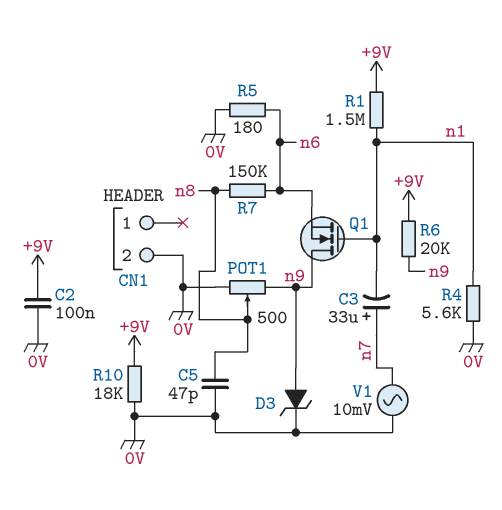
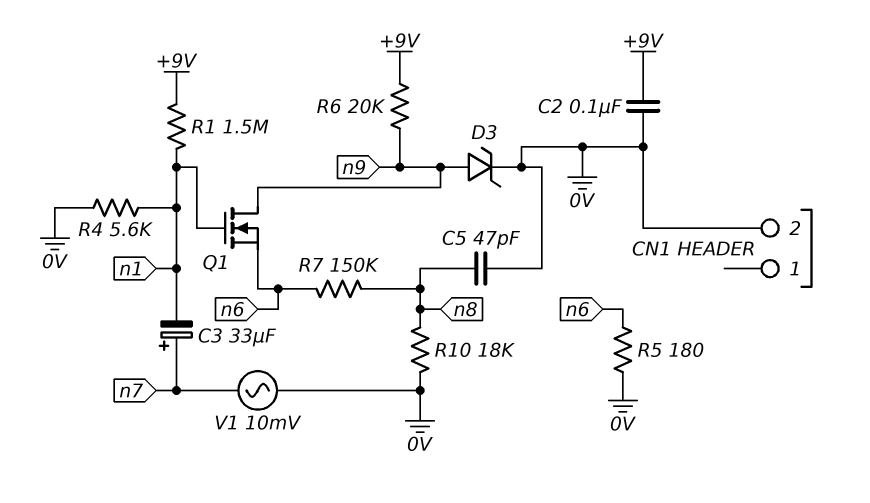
POT1: 500 (0V, n9, wiper n8) -> none
R10: 18k (+9V, 0V) -> 18k (0V, n8)

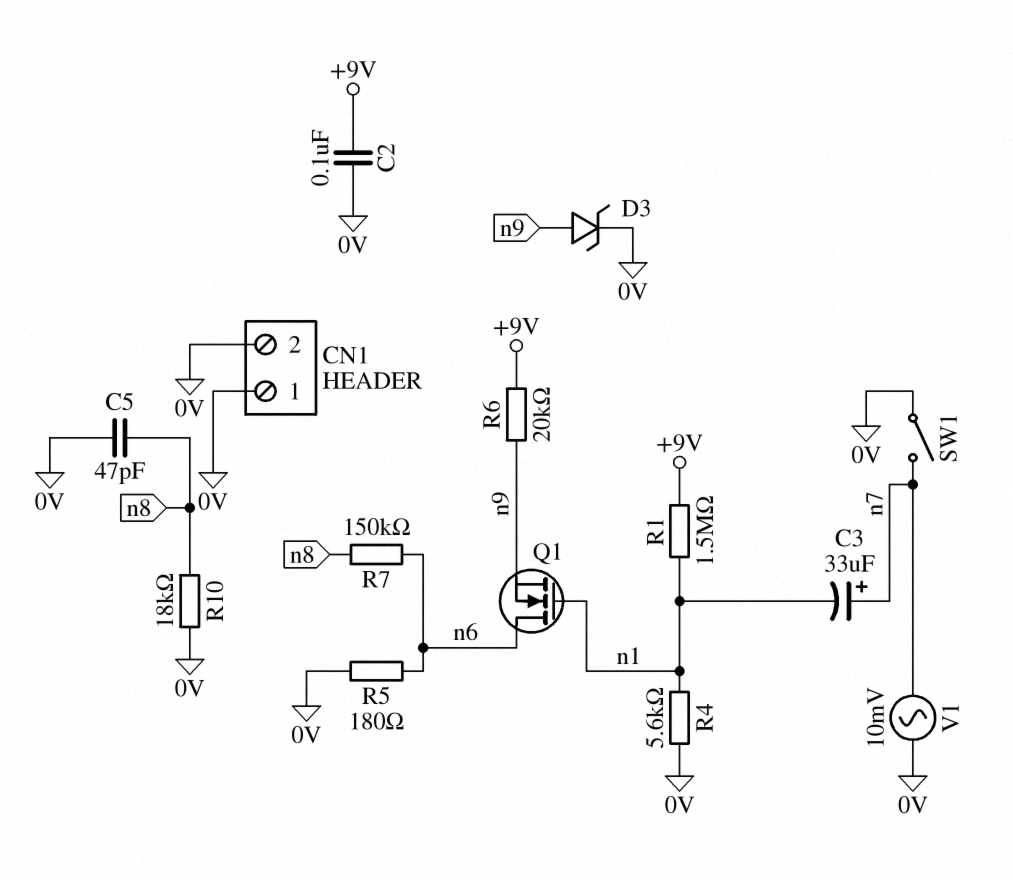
CN1 pin 1: none -> 0V
Q1: NMOS (G n1, D n9, S n6) -> NMOS (G n1, D n6, S n9)
SW1: none -> switch (0V, n7)

